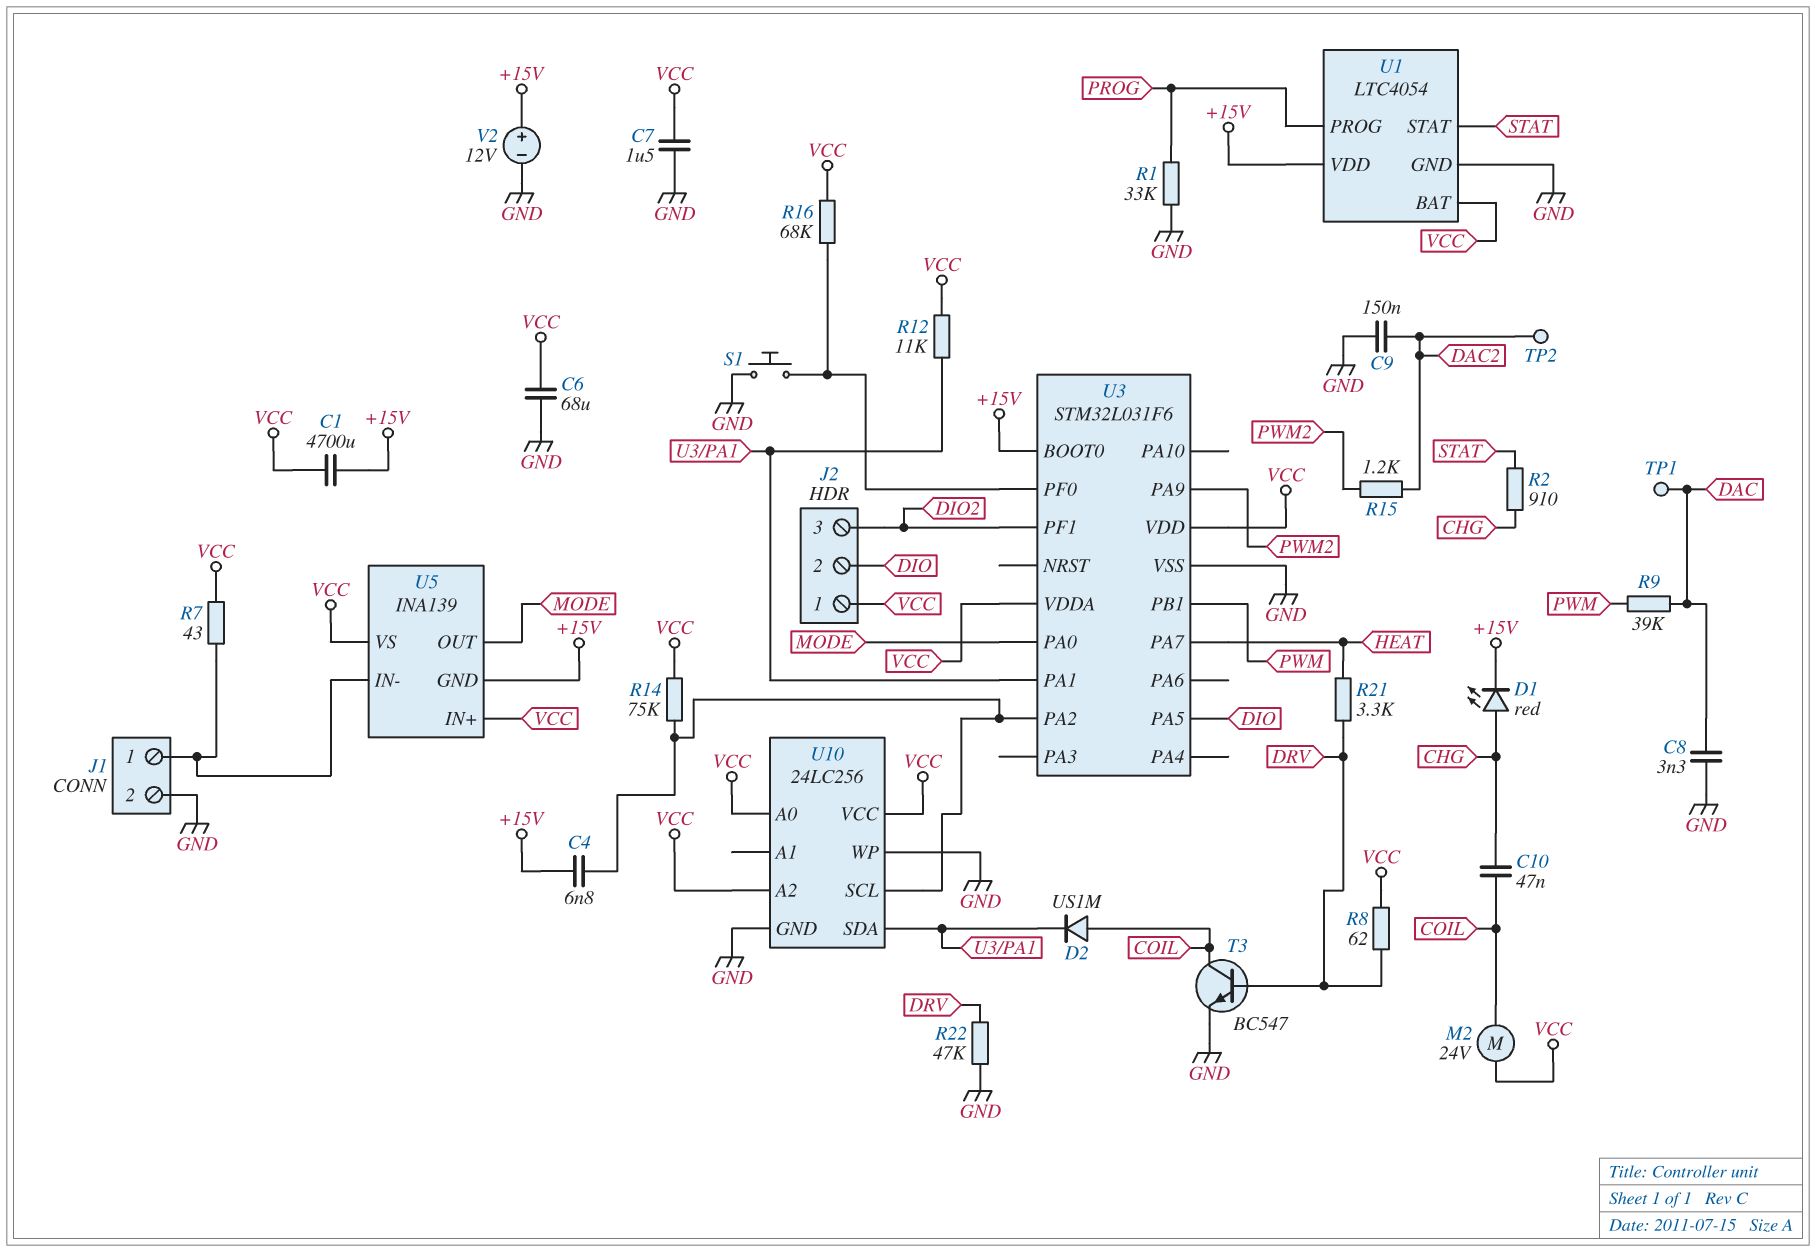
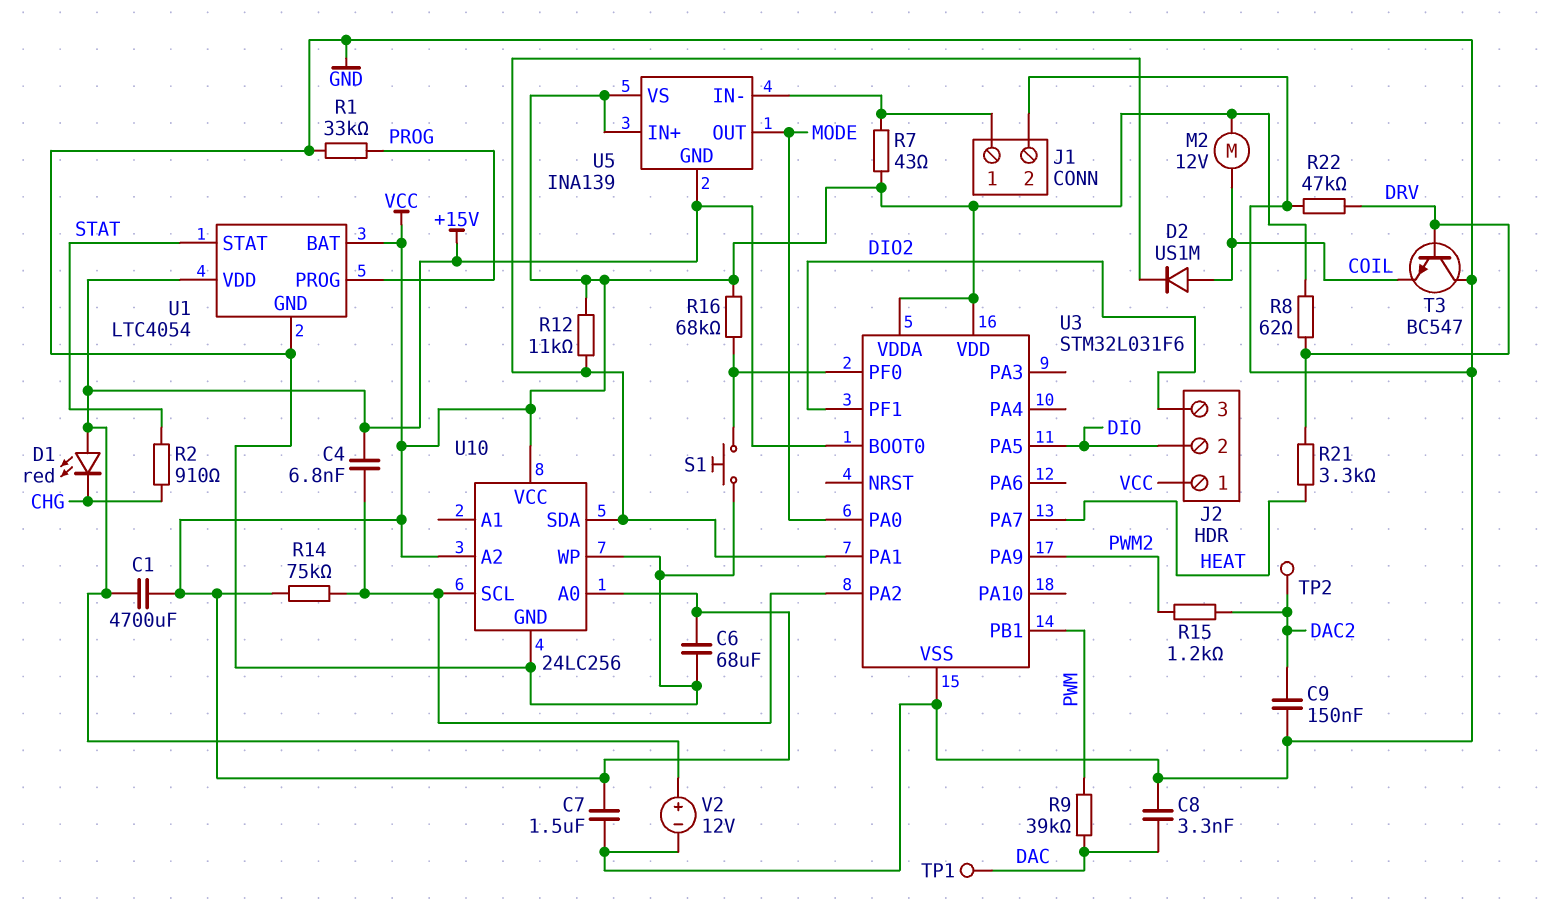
C10: 47nF (CHG, COIL) -> none
D1: LED red (A CHG, K +15V) -> LED red (A +15V, K CHG)
M2: motor 24V (COIL, VCC) -> motor 12V (COIL, VCC)
T3: NPN BC547 (B DRV, C COIL, E GND) -> NPN BC547 (B DRV, C GND, E COIL)

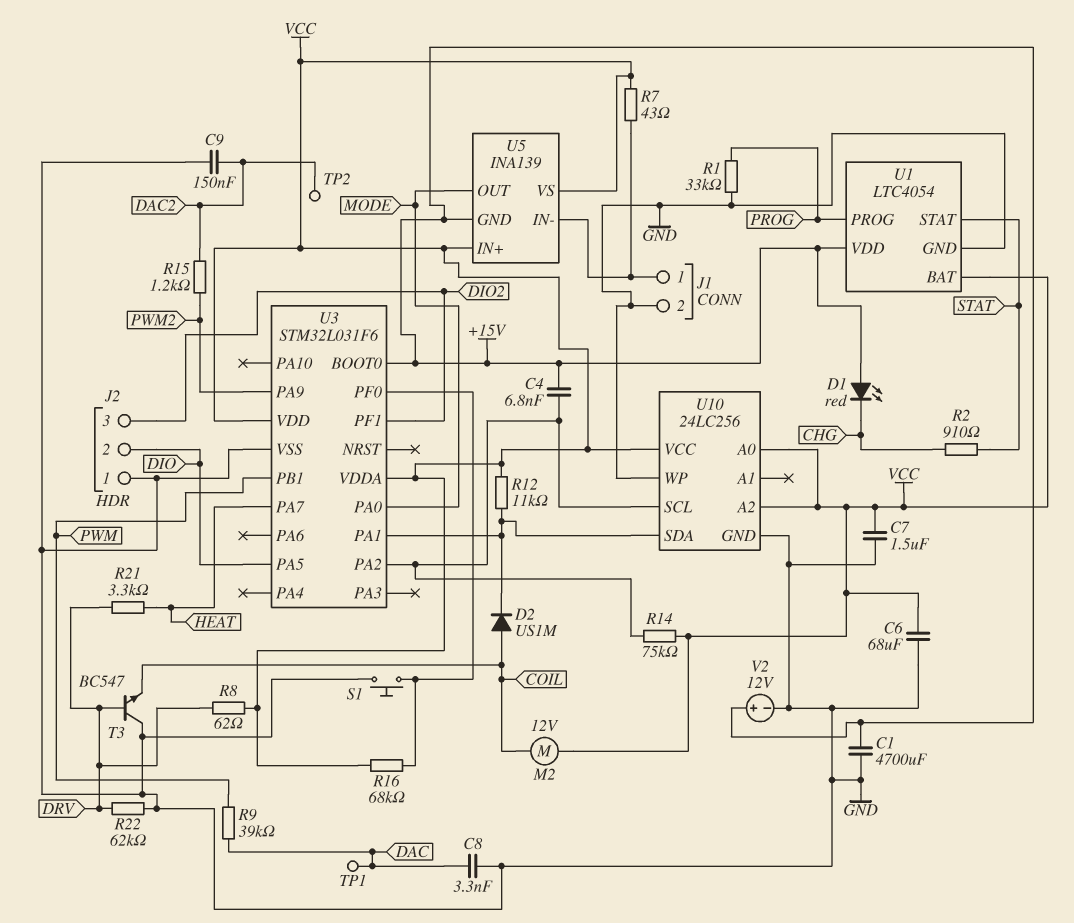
C1: 4700uF (+15V, VCC) -> 4700uF (+15V, GND)
J2 pin 1: VCC -> GND
R22: 47k (DRV, GND) -> 62k (DRV, GND)

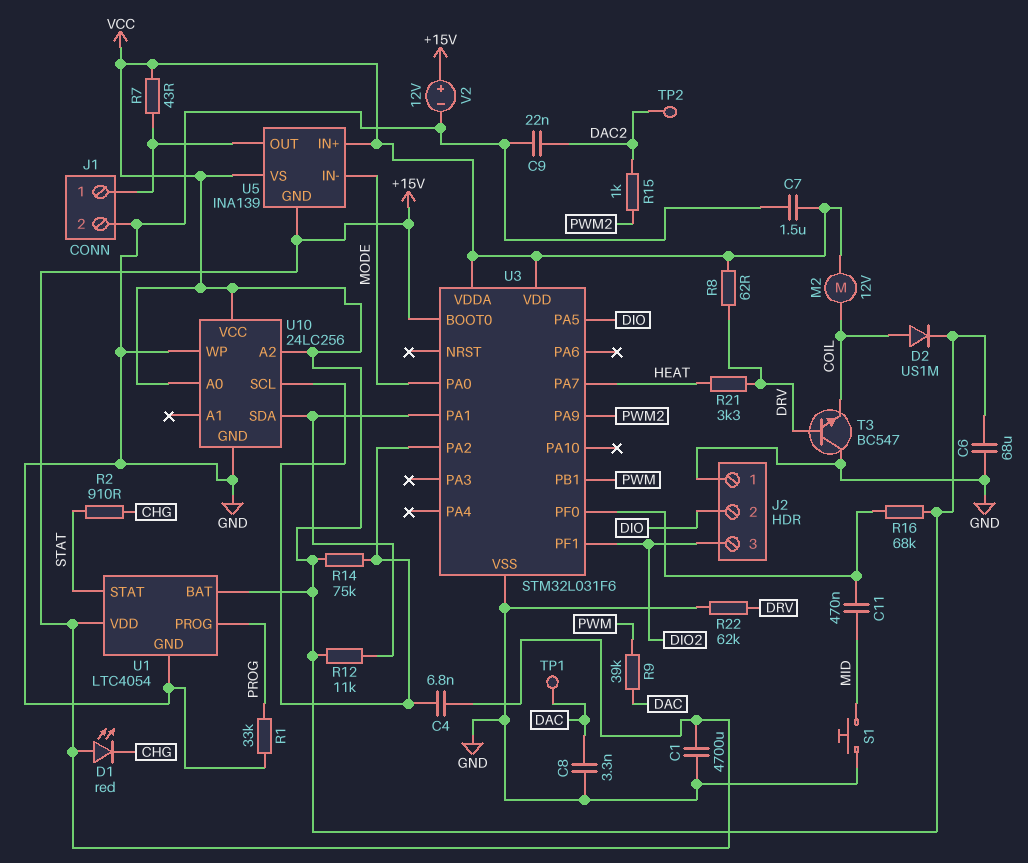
C9: 150nF (DAC2, GND) -> 22nF (DAC2, GND)
C11: none -> 470nF (MID, U3/PF0)
D2: diode US1M (A COIL, K U3/PA1) -> diode US1M (A COIL, K VCC)
R15: 1.2k (DAC2, PWM2) -> 1k (DAC2, PWM2)
S1: button (GND, U3/PF0) -> button (GND, MID)
U5 pin IN-: J1/1 -> MODE
U5 pin OUT: MODE -> J1/1

